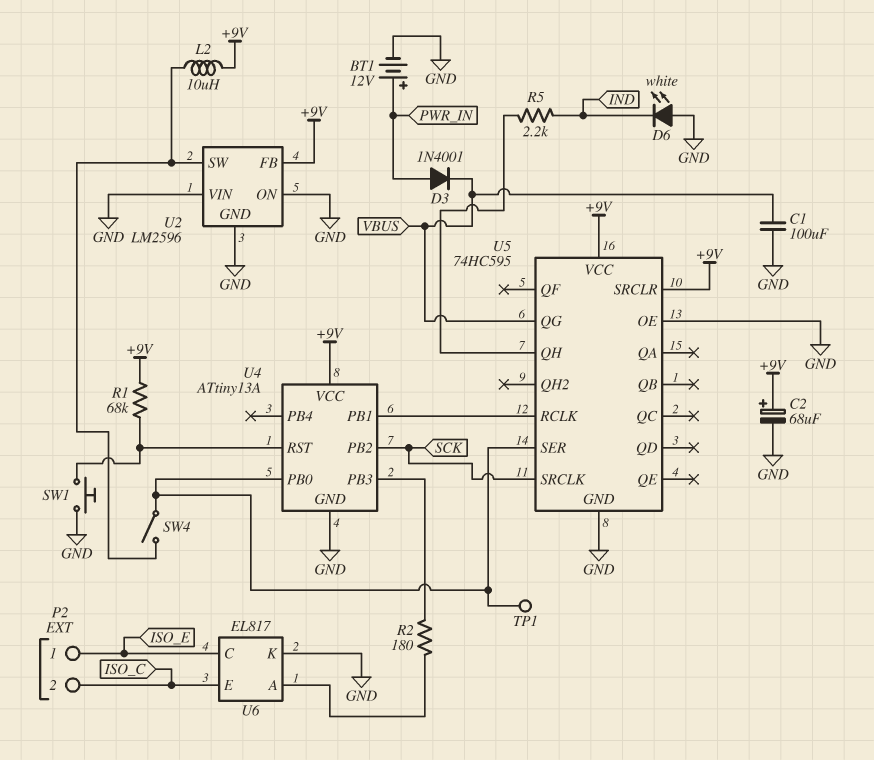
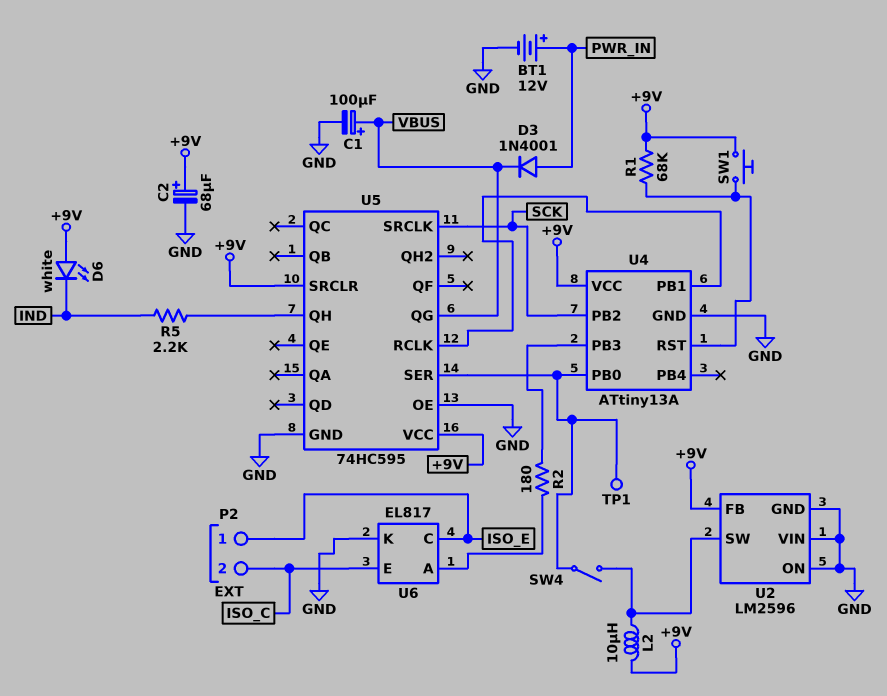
C1: 100uF (GND, VBUS) -> 100uF (plus VBUS, minus GND)
D6: LED white (A GND, K IND) -> LED white (A +9V, K IND)
SW1: button (GND, U4/RST) -> button (+9V, U4/RST)

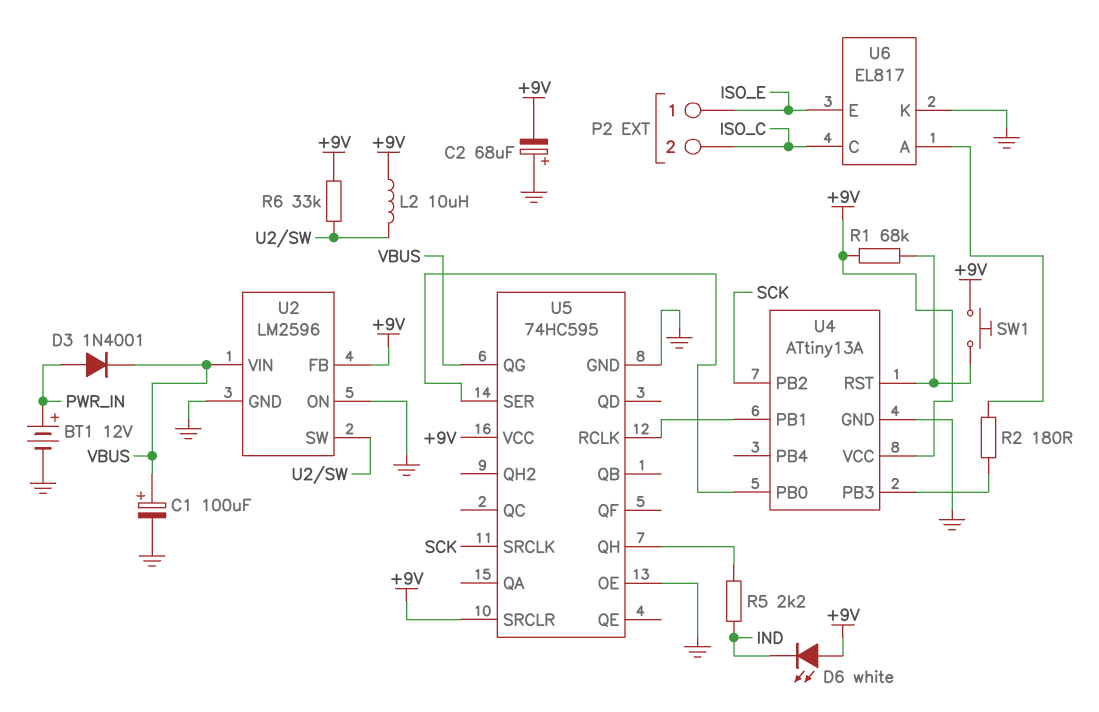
C2: 68uF (plus +9V, minus GND) -> 68uF (plus GND, minus +9V)
R6: none -> 33k (+9V, U2/SW)
SW4: switch (U2/SW, U4/PB0) -> none
TP1: test point (U4/PB0) -> none
U2 pin VIN: GND -> VBUS
U6 pin C: ISO_E -> ISO_C
U6 pin E: ISO_C -> ISO_E

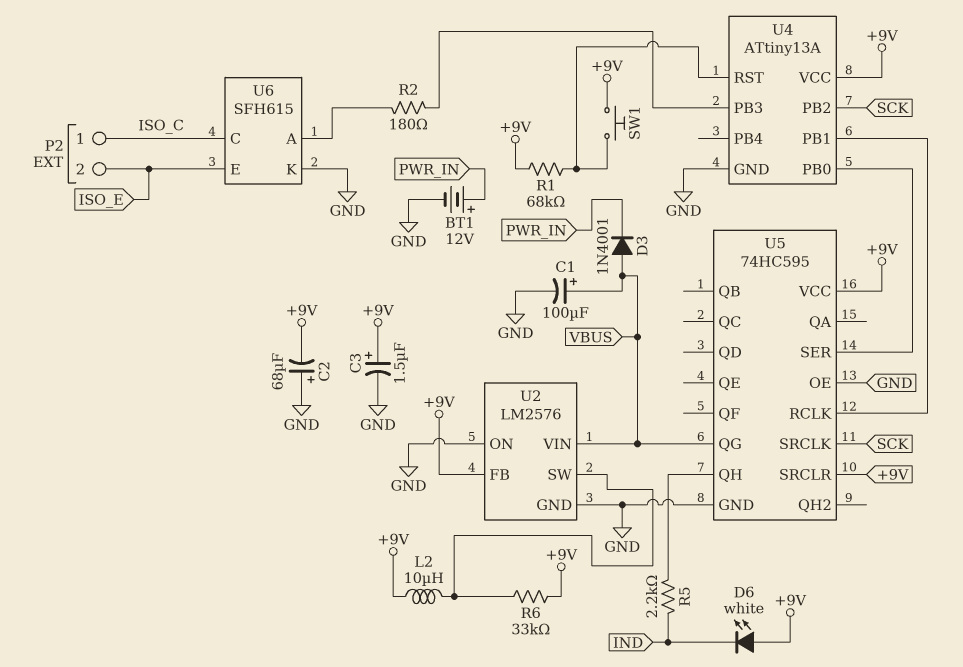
C3: none -> 1.5uF (plus +9V, minus GND)
D3: diode 1N4001 (A PWR_IN, K VBUS) -> diode 1N4001 (A VBUS, K PWR_IN)
P2 pin 1: ISO_E -> ISO_C
P2 pin 2: ISO_C -> ISO_E
U2: LM2596 -> LM2576
U6: EL817 -> SFH615

